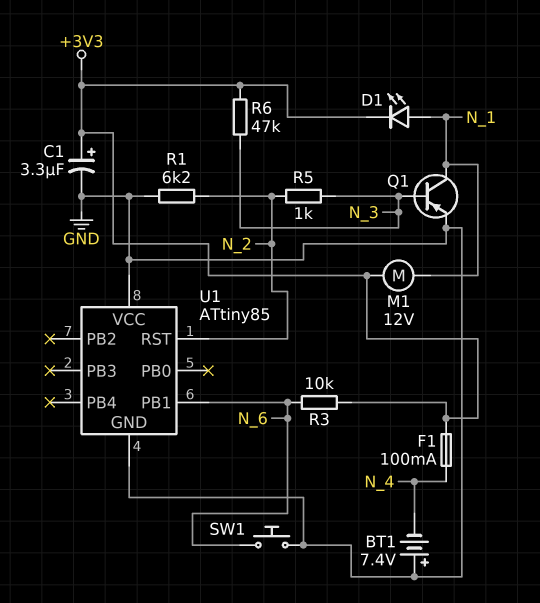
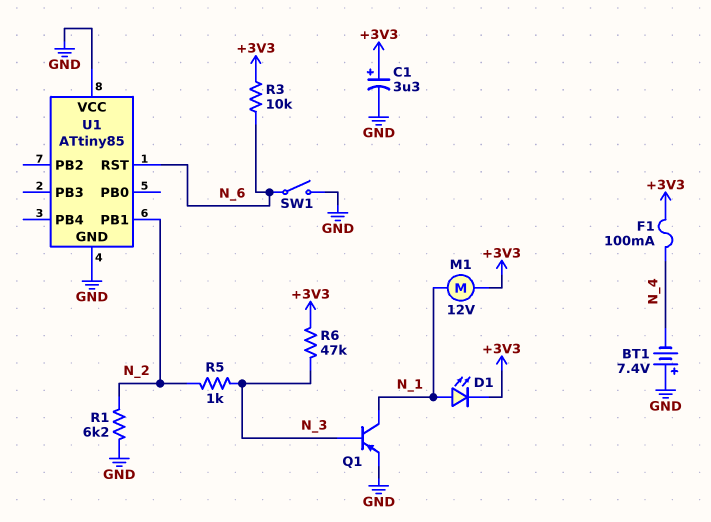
SW1: button (GND, N_6) -> switch (GND, N_6)
U1 pin PB1: N_6 -> N_2
U1 pin RST: N_2 -> N_6

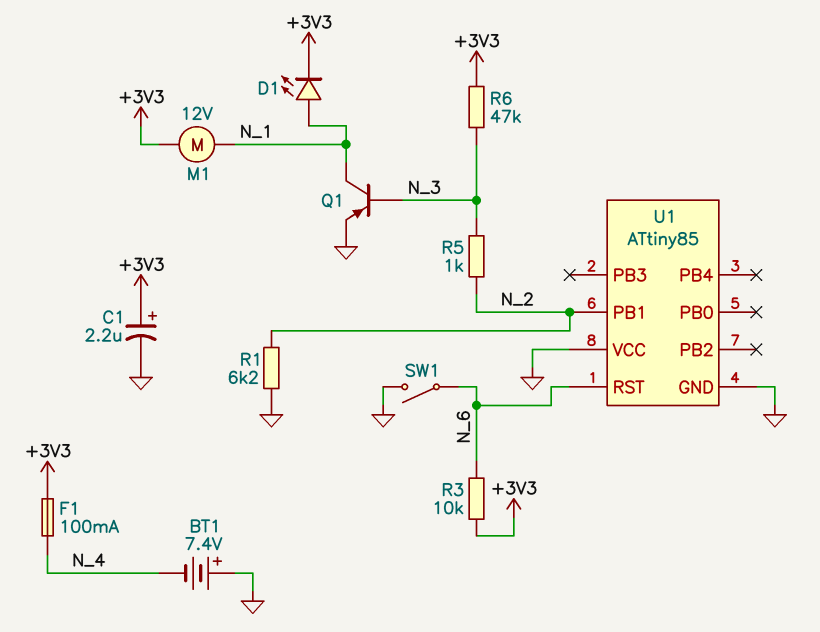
C1: 3.3uF (plus +3V3, minus GND) -> 2.2uF (plus +3V3, minus GND)

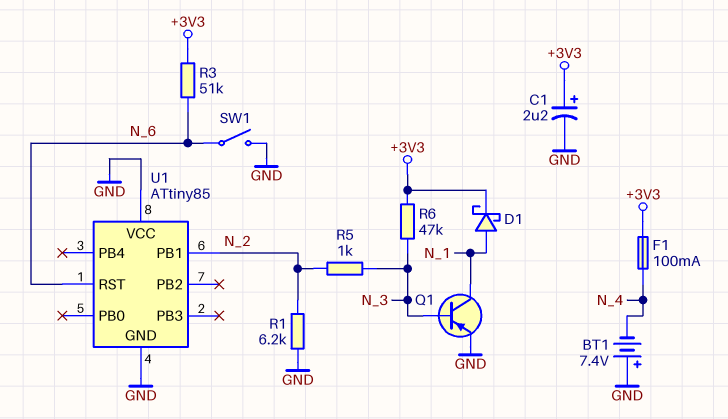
D1: LED (A N_1, K +3V3) -> schottky (A N_1, K +3V3)
M1: motor 12V (+3V3, N_1) -> none
R3: 10k (+3V3, N_6) -> 51k (+3V3, N_6)

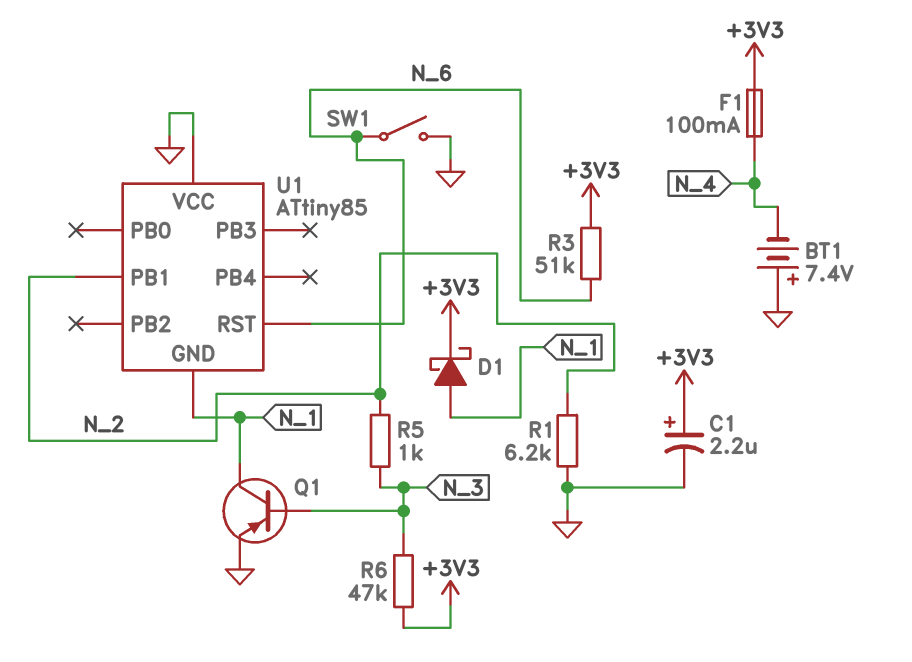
U1 pin GND: GND -> N_1

